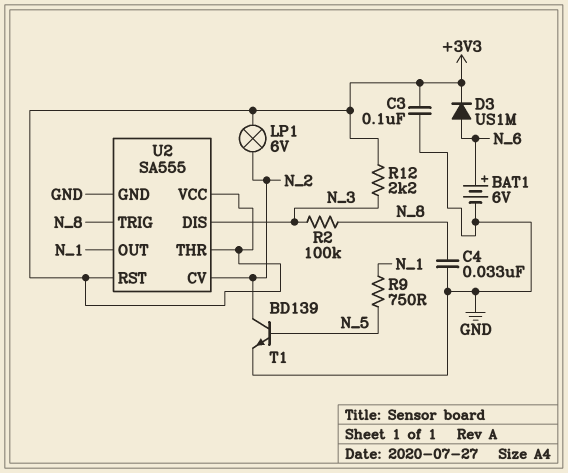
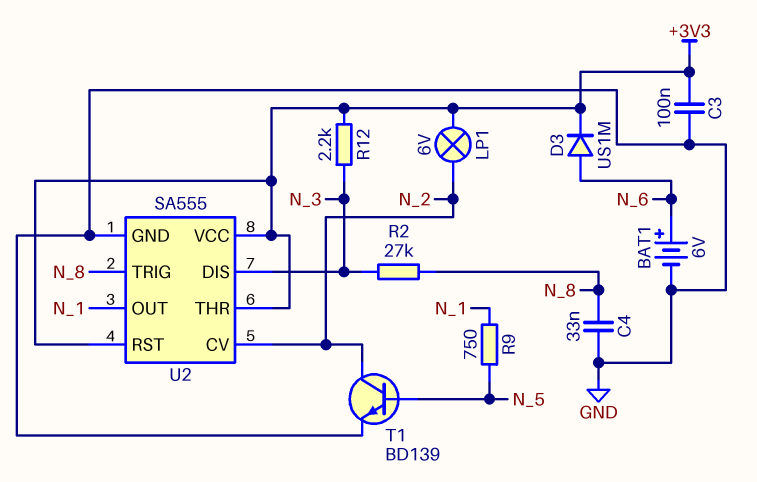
R2: 100k (N_3, N_8) -> 27k (N_3, N_8)

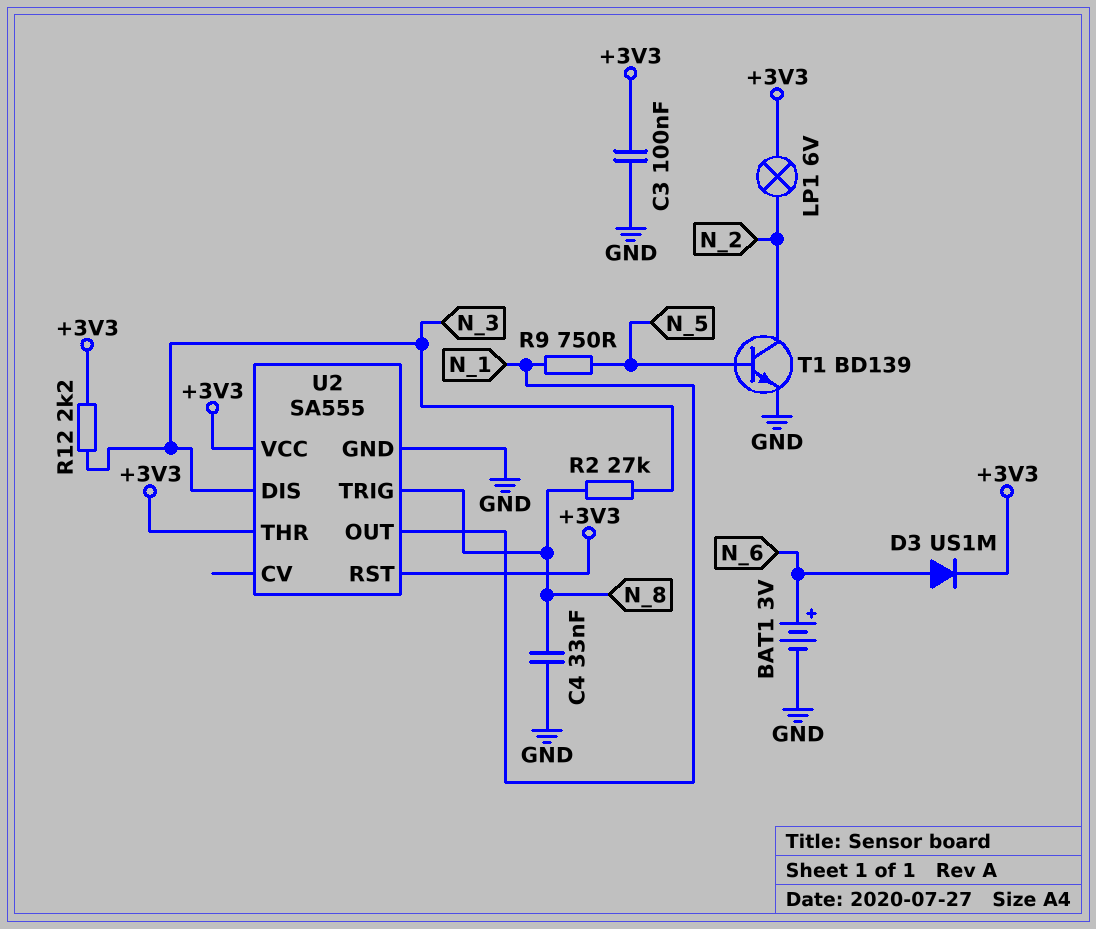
BAT1: 6V (plus N_6, minus GND) -> 3V (plus N_6, minus GND)
U2 pin CV: N_2 -> none

